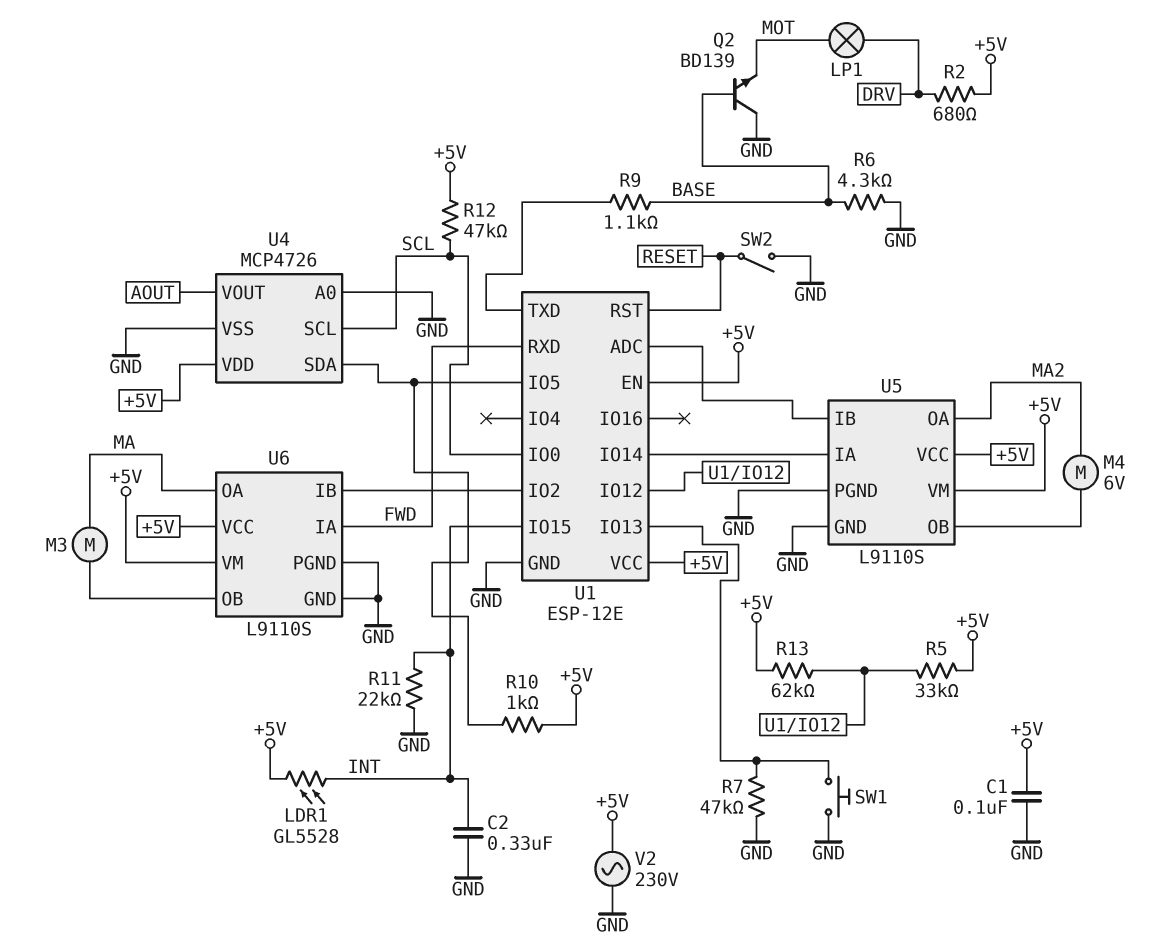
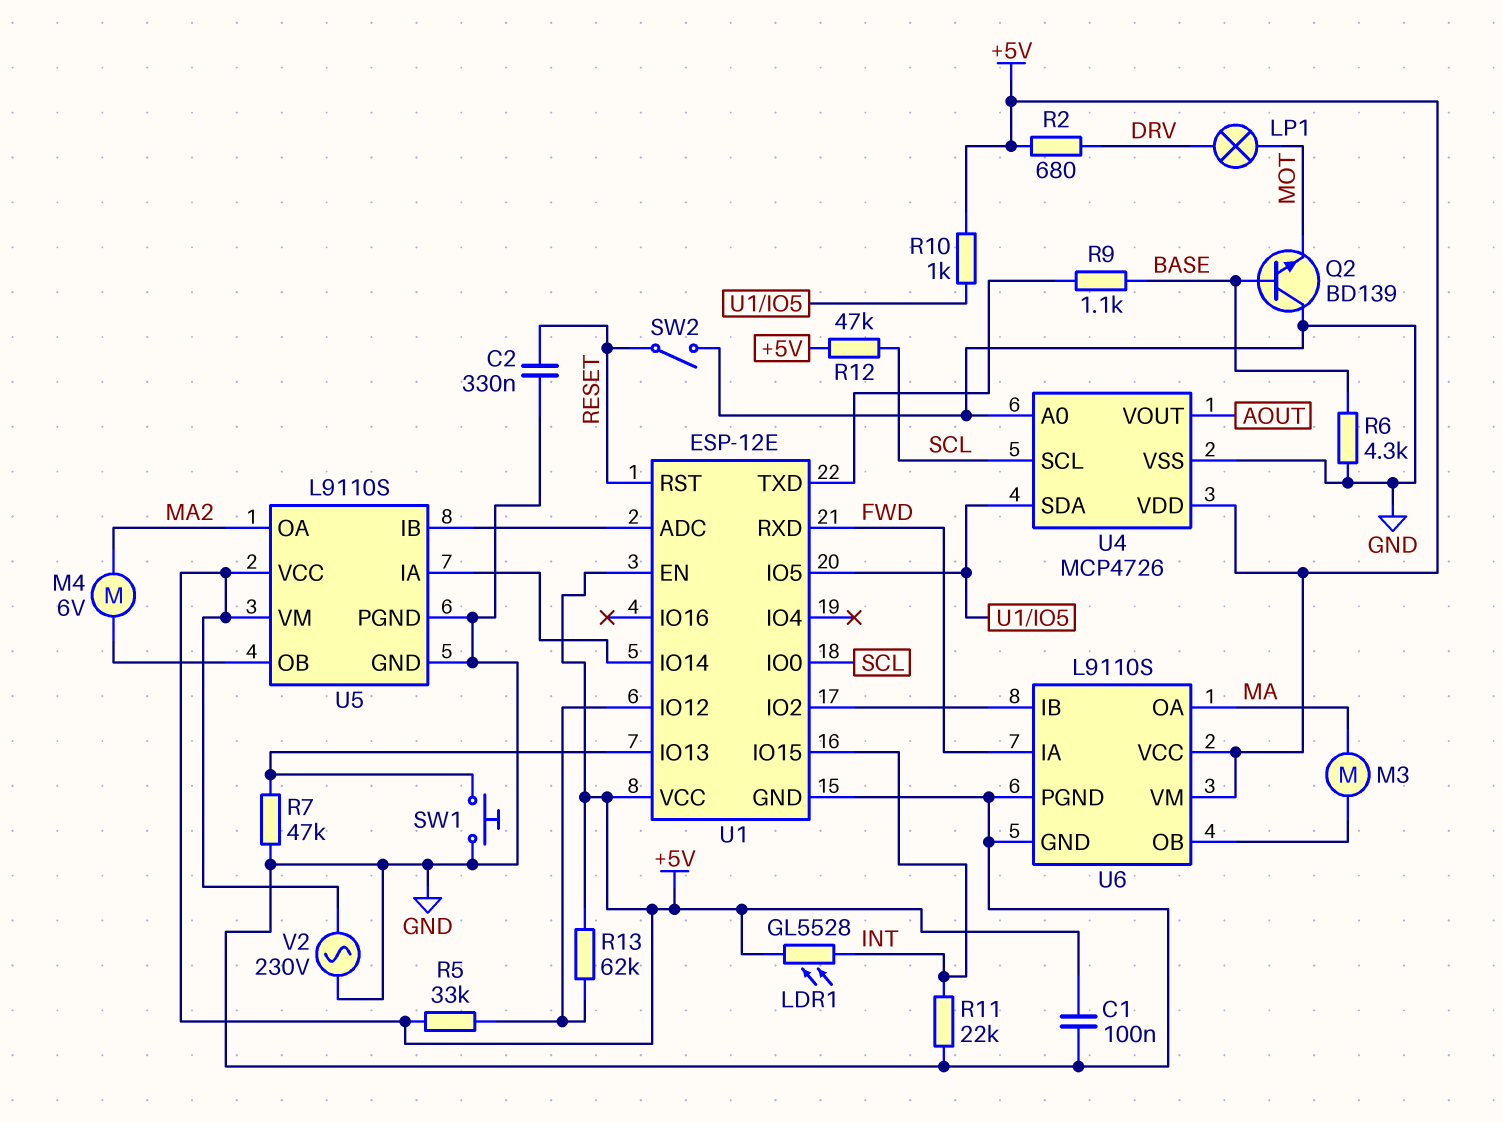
C2: 330nF (GND, INT) -> 330nF (GND, RESET)

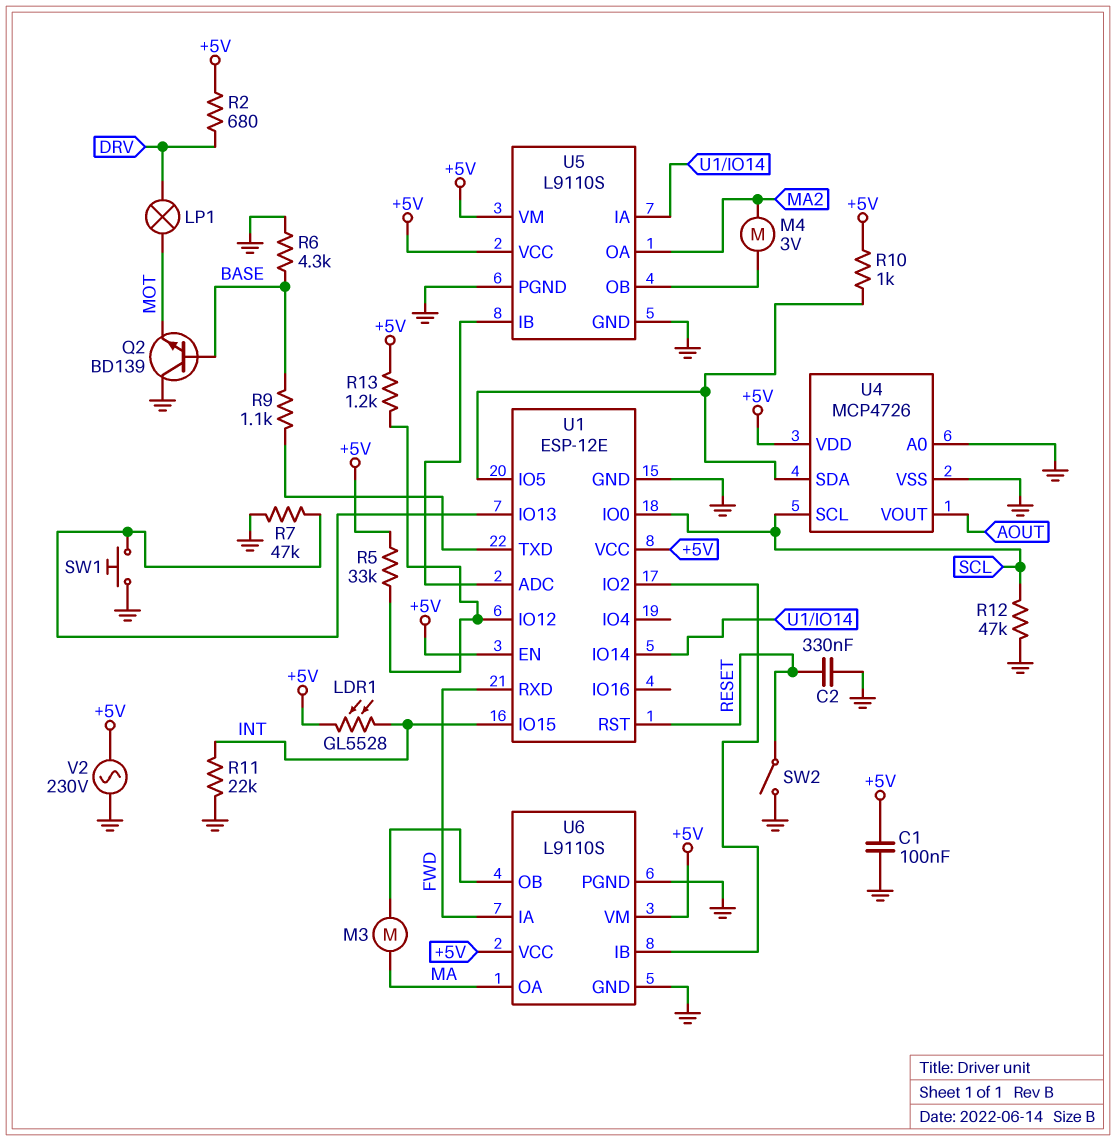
M4: motor 6V (MA2, U5/OB) -> motor 3V (MA2, U5/OB)
R12: 47k (+5V, SCL) -> 47k (GND, SCL)
R13: 62k (+5V, U1/IO12) -> 1.2k (+5V, U1/IO12)

